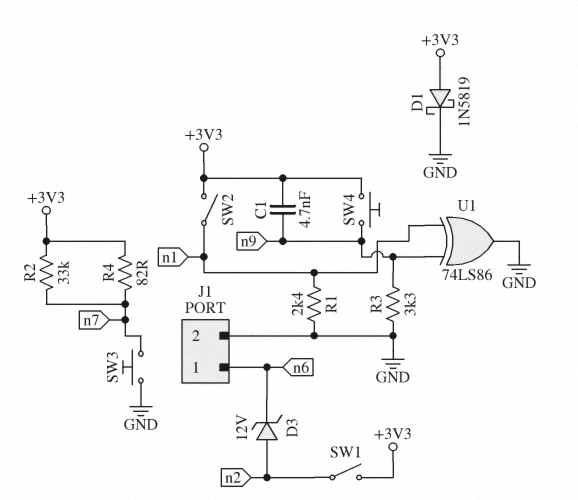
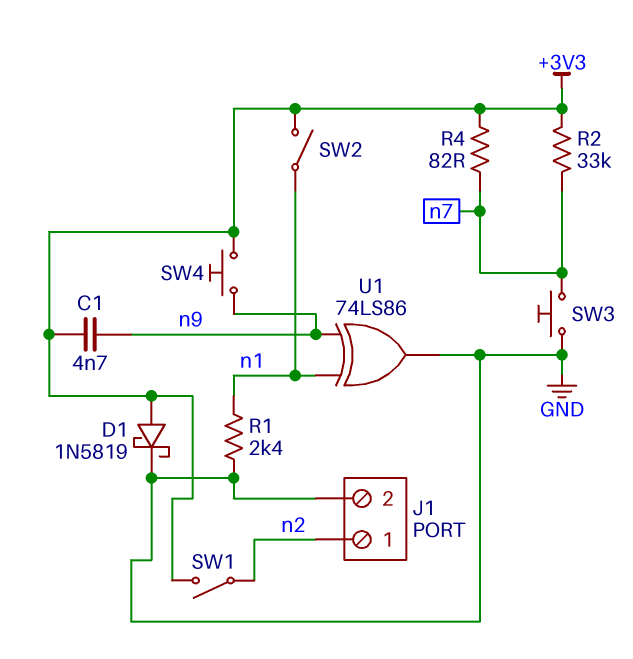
D3: zener 12V (A n2, K n6) -> none
J1 pin 1: n6 -> n2
R3: 3.3k (GND, n9) -> none

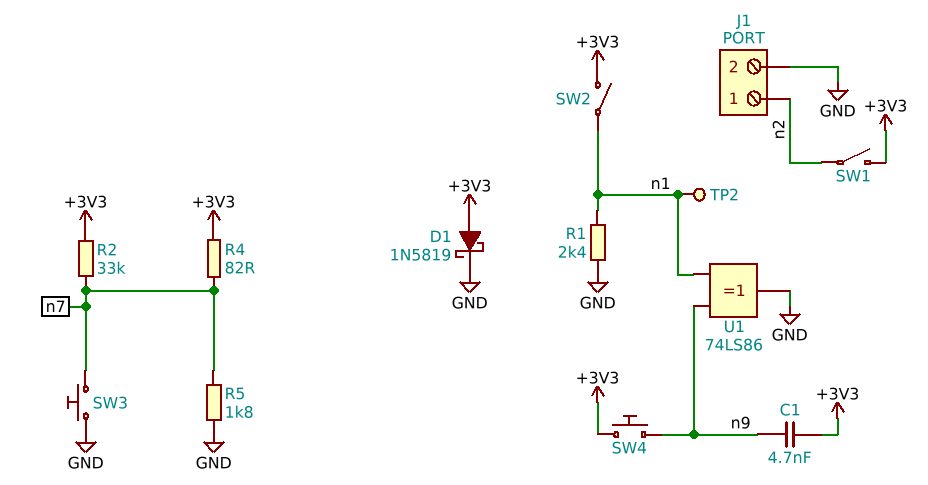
R5: none -> 1.8k (GND, n7)
TP2: none -> test point (n1)

